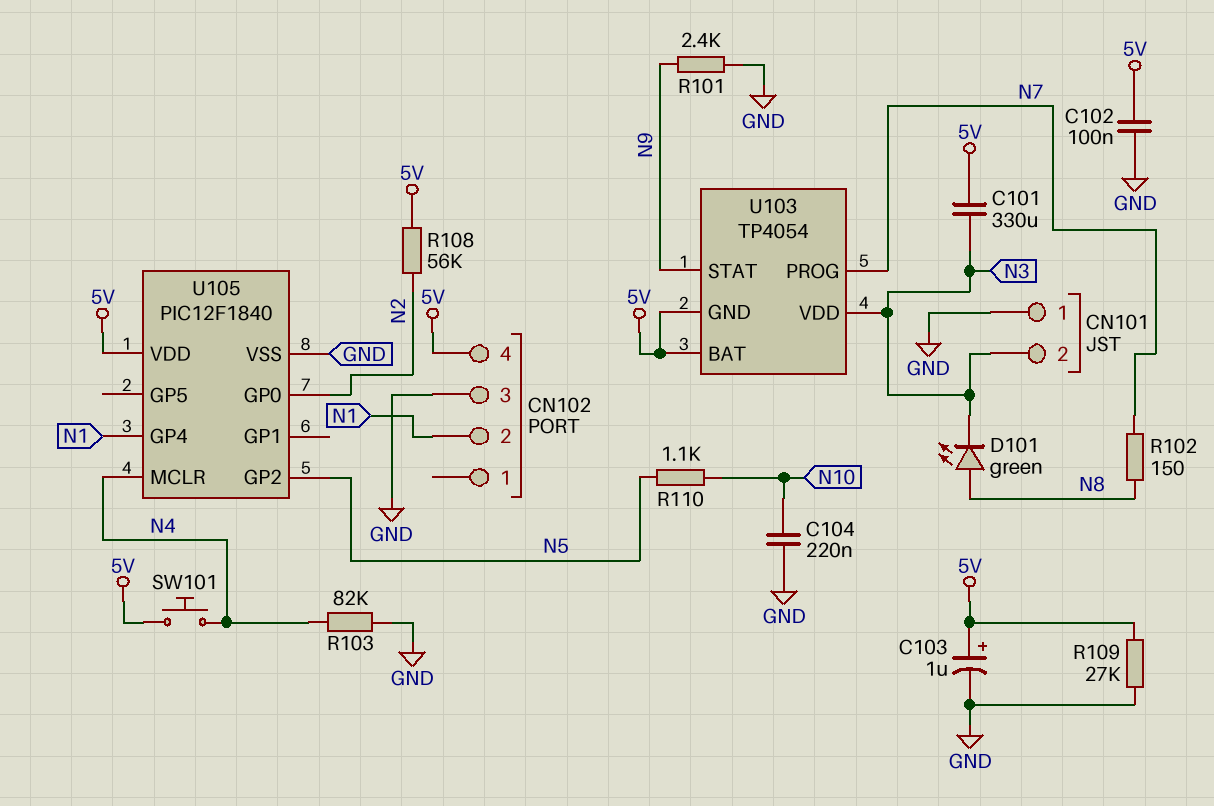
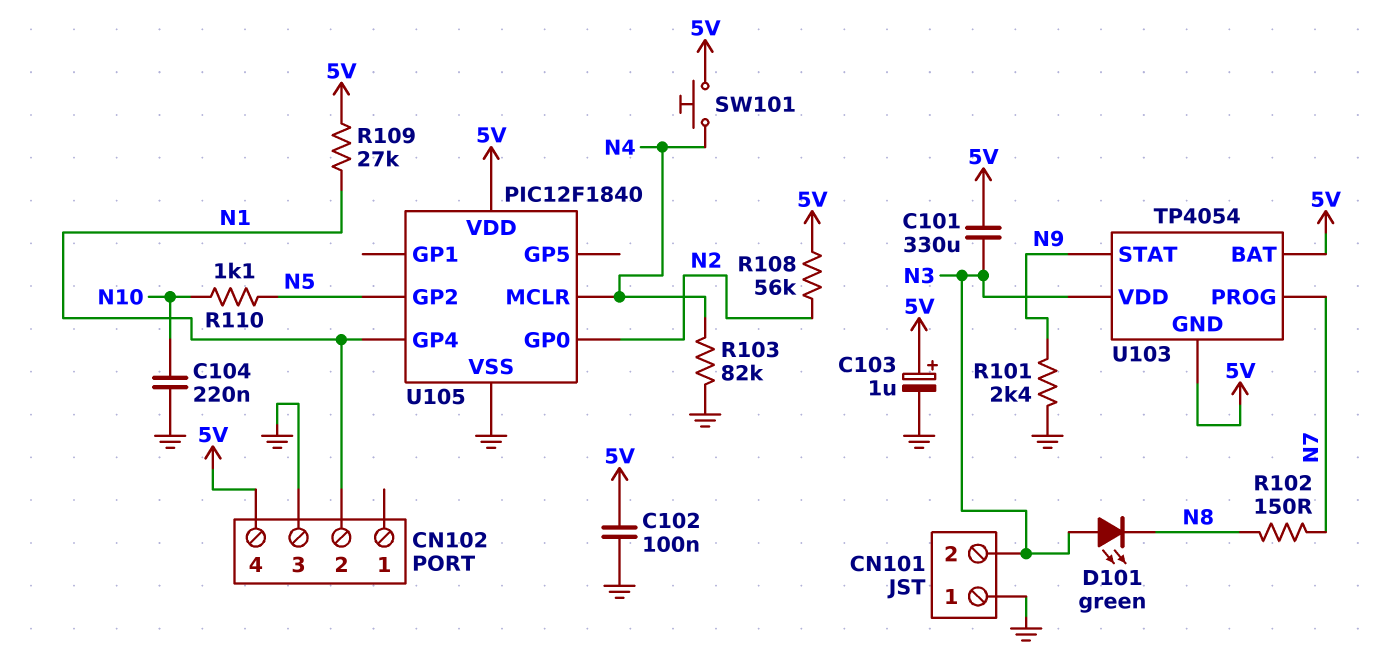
D101: LED green (A N8, K N3) -> LED green (A N3, K N8)
R109: 27k (5V, GND) -> 27k (5V, N1)

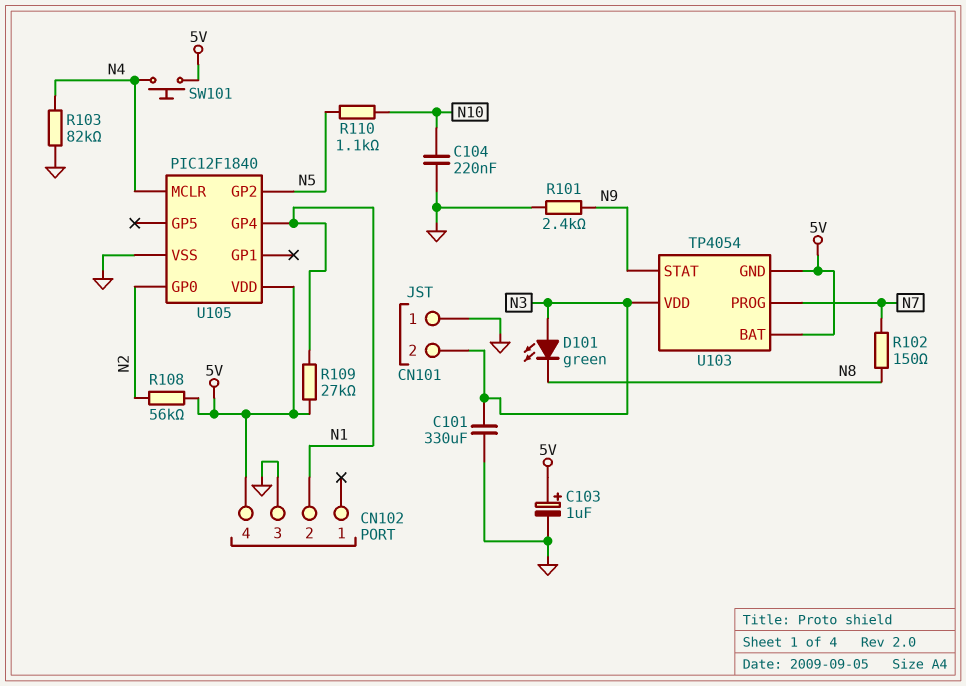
C101: 330uF (5V, N3) -> 330uF (GND, N3)
C102: 100nF (5V, GND) -> none

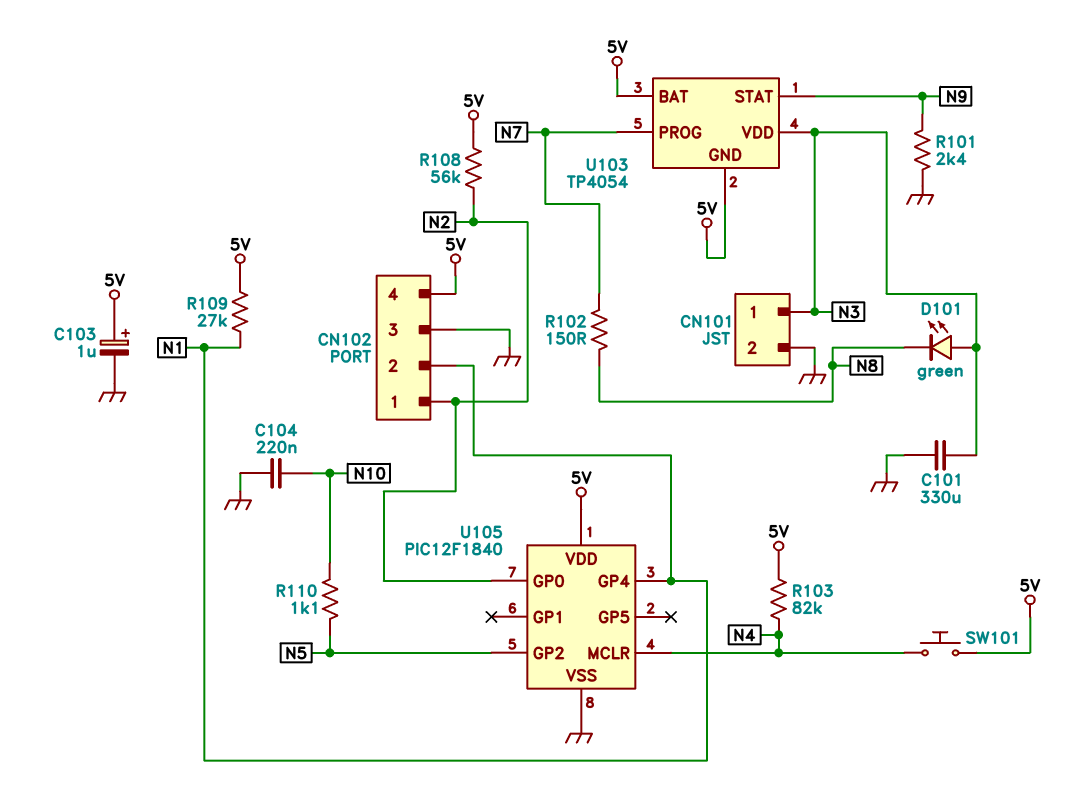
CN101 pin 1: GND -> N3
CN101 pin 2: N3 -> GND
CN102 pin 1: none -> N2
R103: 82k (GND, N4) -> 82k (5V, N4)

